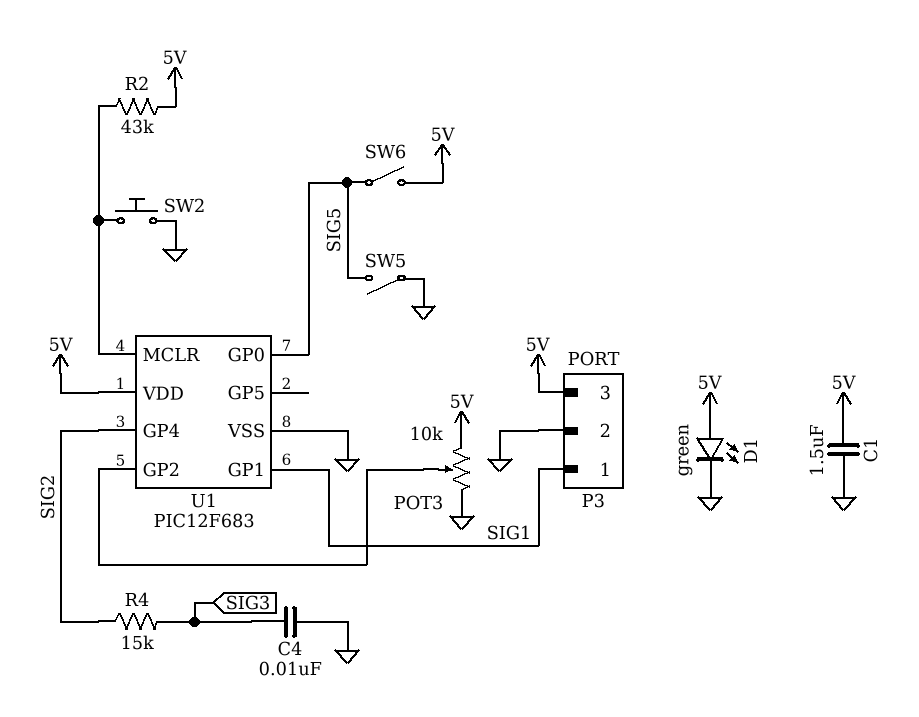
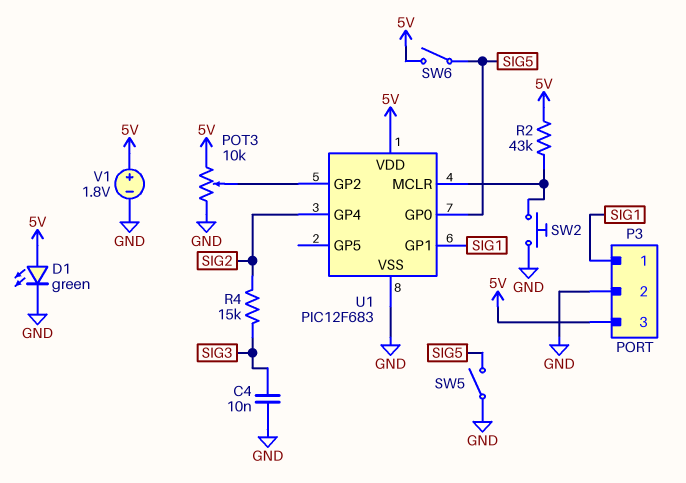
C1: 1.5uF (5V, GND) -> none
V1: none -> 1.8V (plus 5V, minus GND)

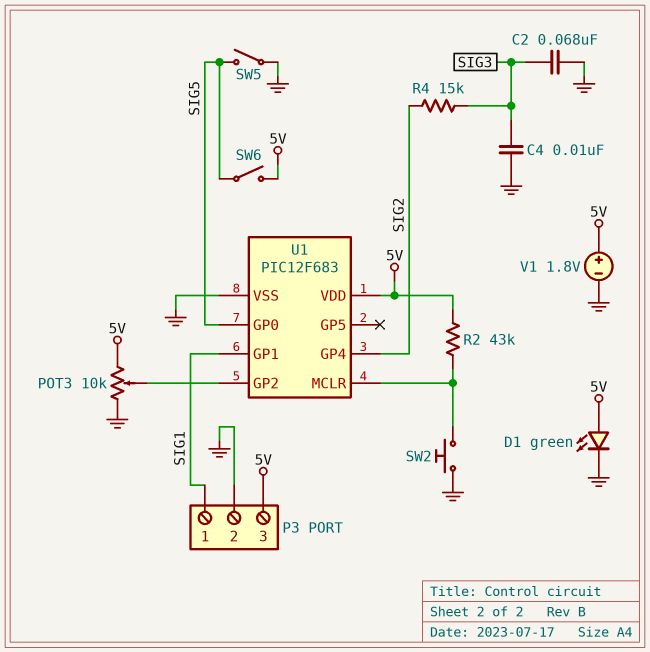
C2: none -> 68nF (GND, SIG3)

